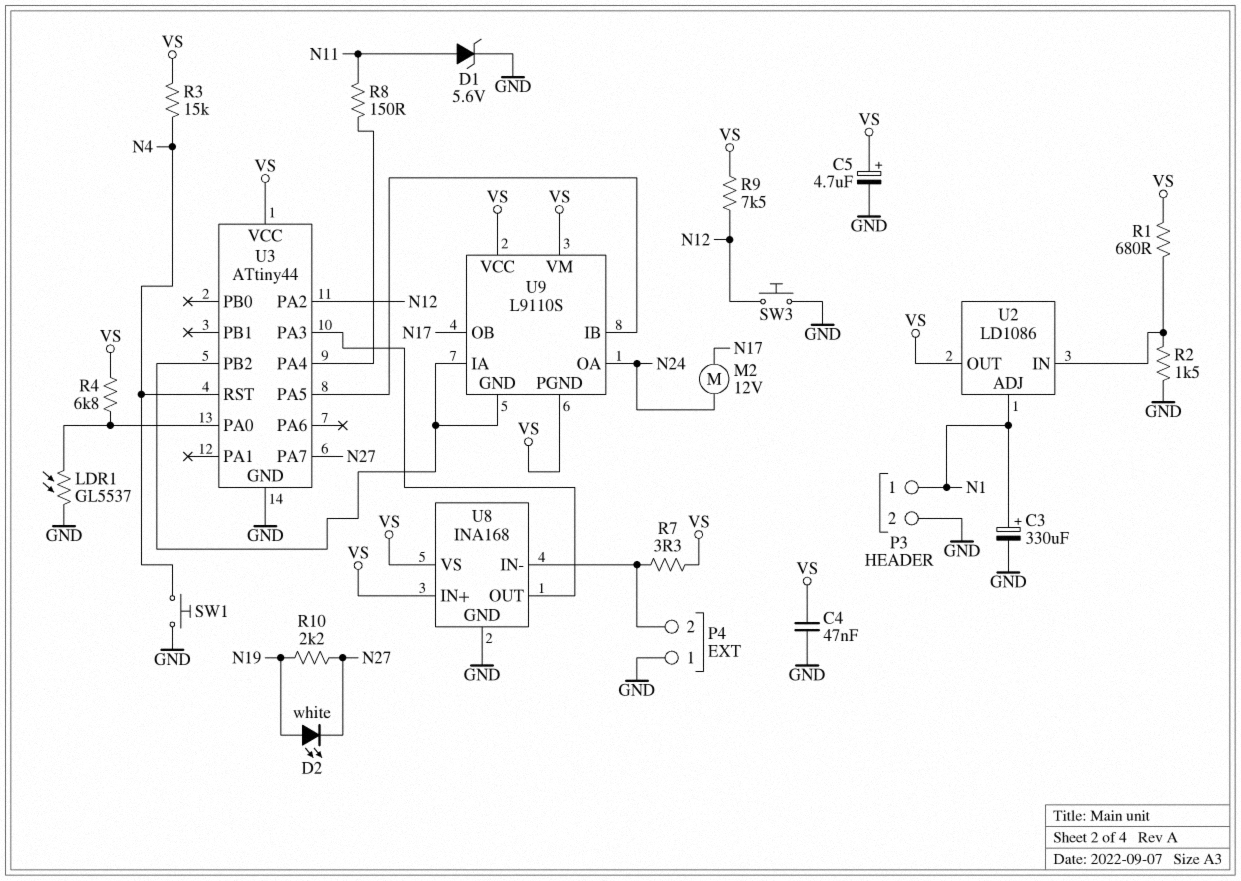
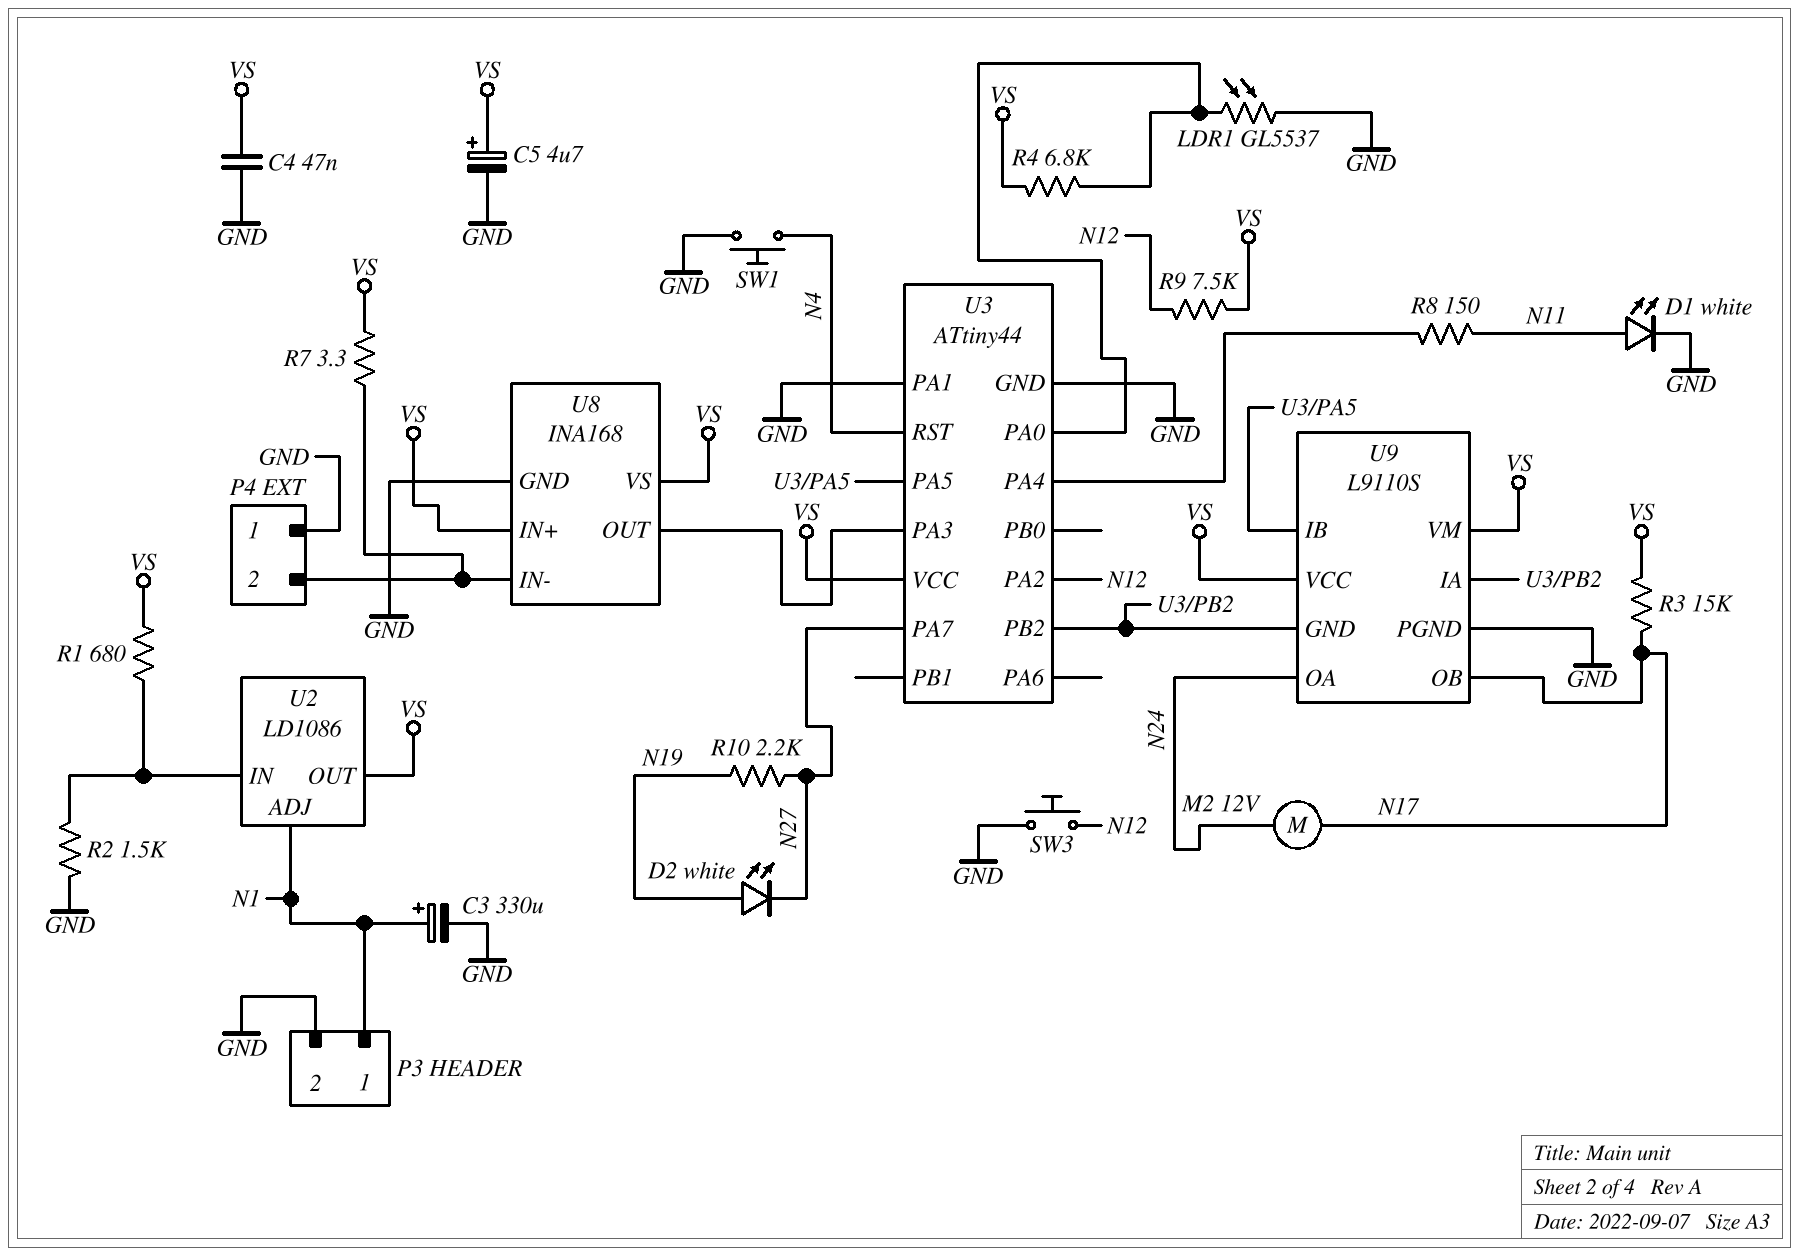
D1: zener 5.6V (A N11, K GND) -> LED white (A N11, K GND)
R3: 15k (N4, VS) -> 15k (N17, VS)
U3 pin PA1: none -> GND
U9 pin PGND: VS -> GND

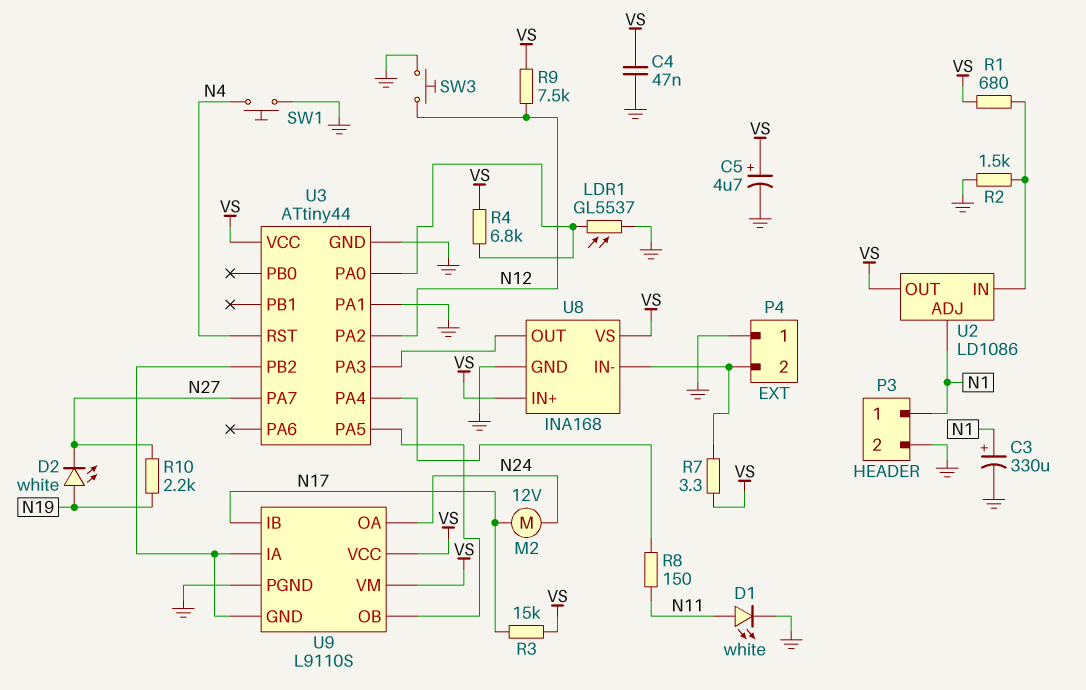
U9 pin IB: U3/PA5 -> N17
U9 pin OB: N17 -> U3/PA5

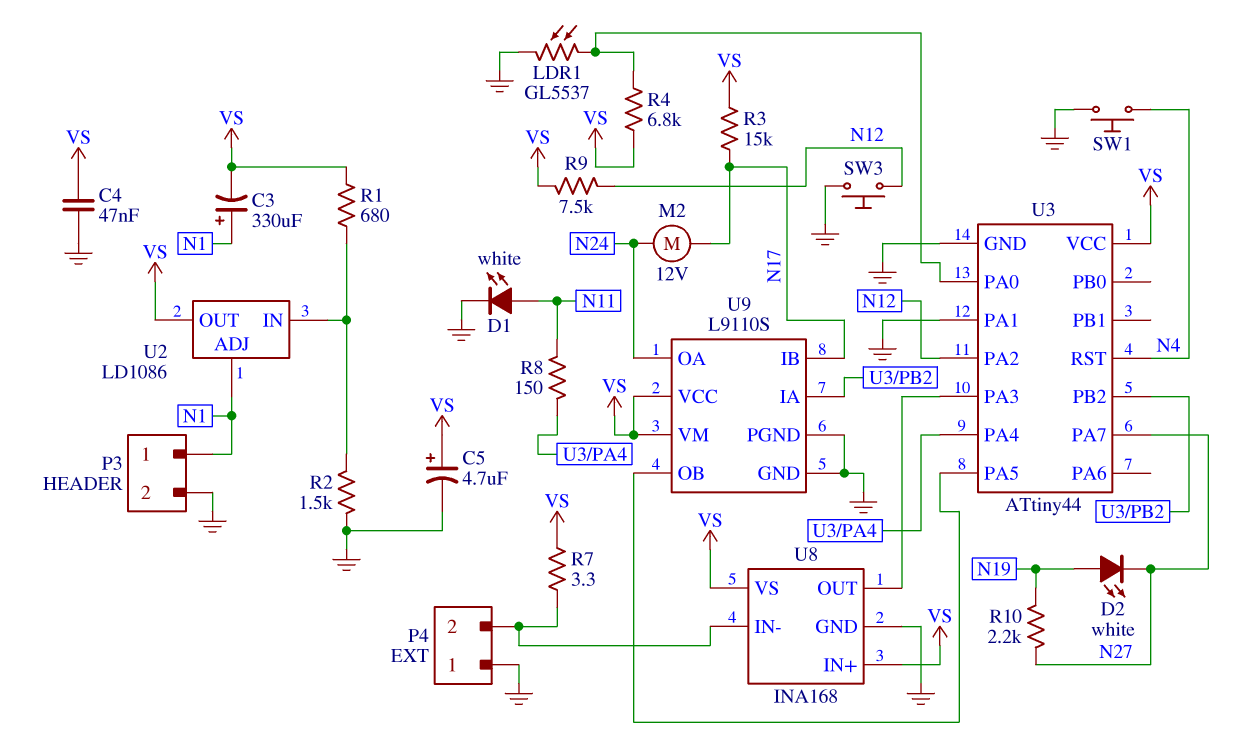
C3: 330uF (plus N1, minus GND) -> 330uF (plus N1, minus VS)
U9 pin GND: U3/PB2 -> GND

